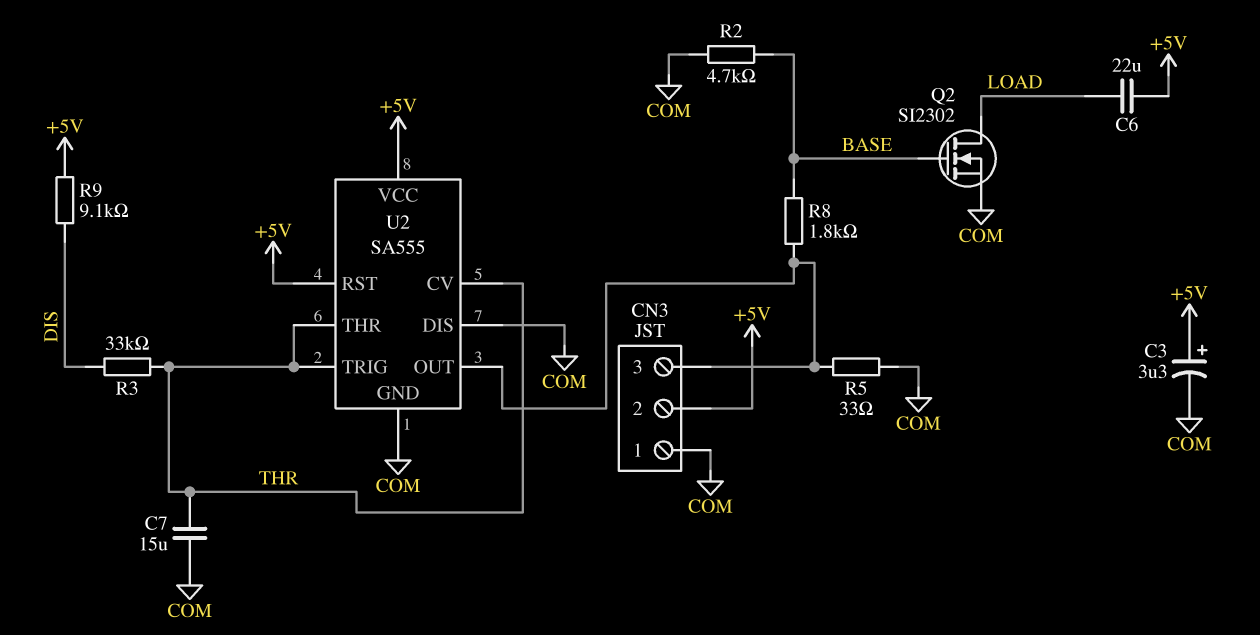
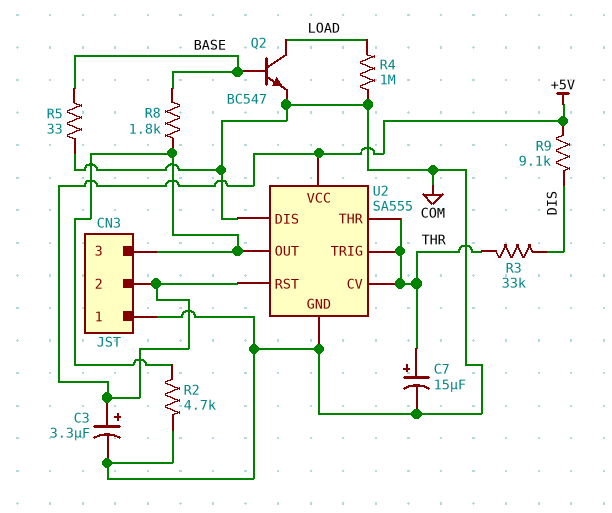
C6: 22uF (+5V, LOAD) -> none
C7: 15uF (COM, THR) -> 15uF (plus THR, minus COM)
Q2: NMOS SI2302 (G BASE, D LOAD, S COM) -> NPN BC547 (B BASE, C LOAD, E COM)
R2: 4.7k (BASE, COM) -> 4.7k (CN3/3, COM)
R4: none -> 1M (COM, LOAD)
R5: 33 (CN3/3, COM) -> 33 (BASE, COM)

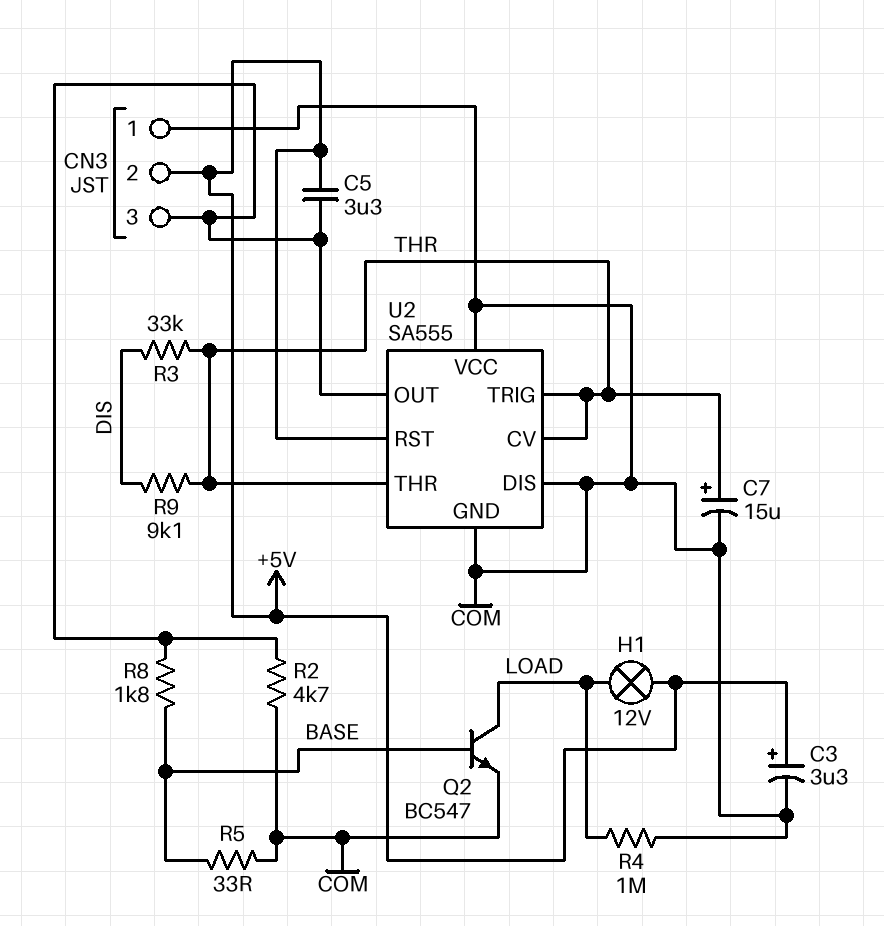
C5: none -> 3.3uF (+5V, CN3/3)
H1: none -> lamp 12V (+5V, LOAD)
R9: 9.1k (+5V, DIS) -> 9.1k (DIS, THR)
U2 pin VCC: +5V -> COM

